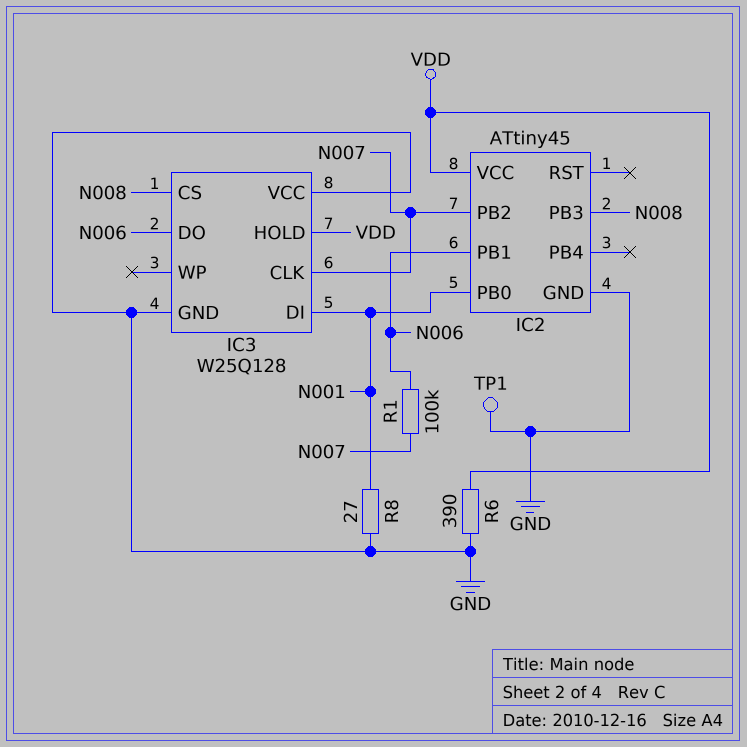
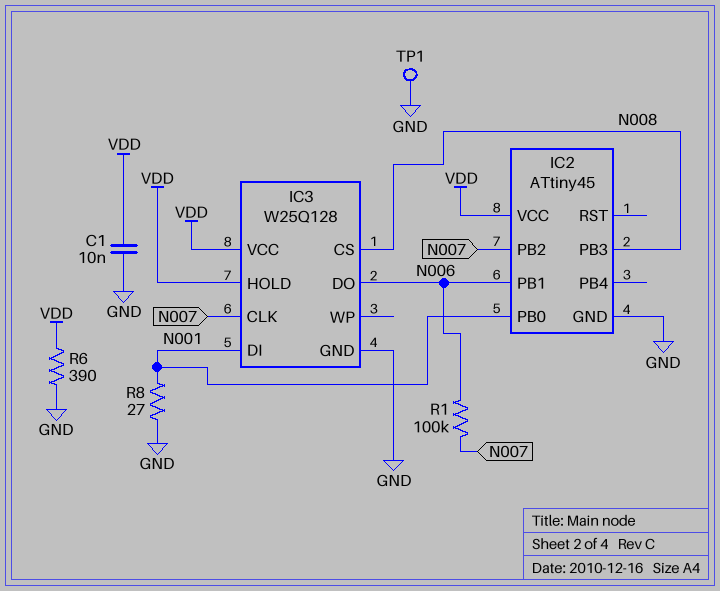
C1: none -> 10nF (GND, VDD)
IC3 pin VCC: GND -> VDD

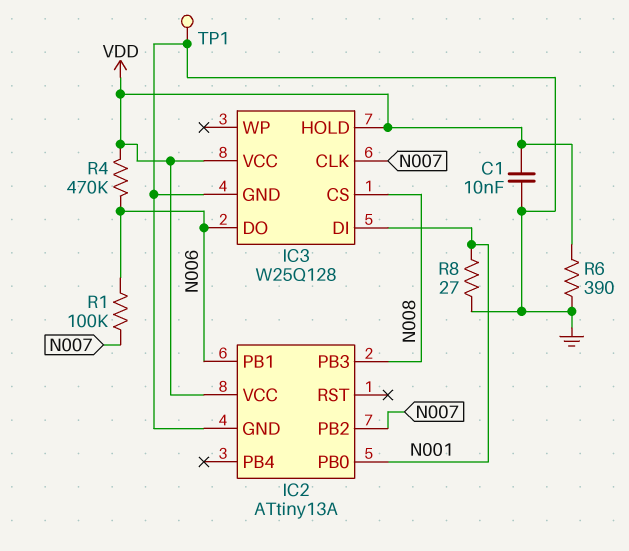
IC2: ATtiny45 -> ATtiny13A
R4: none -> 470k (N006, VDD)

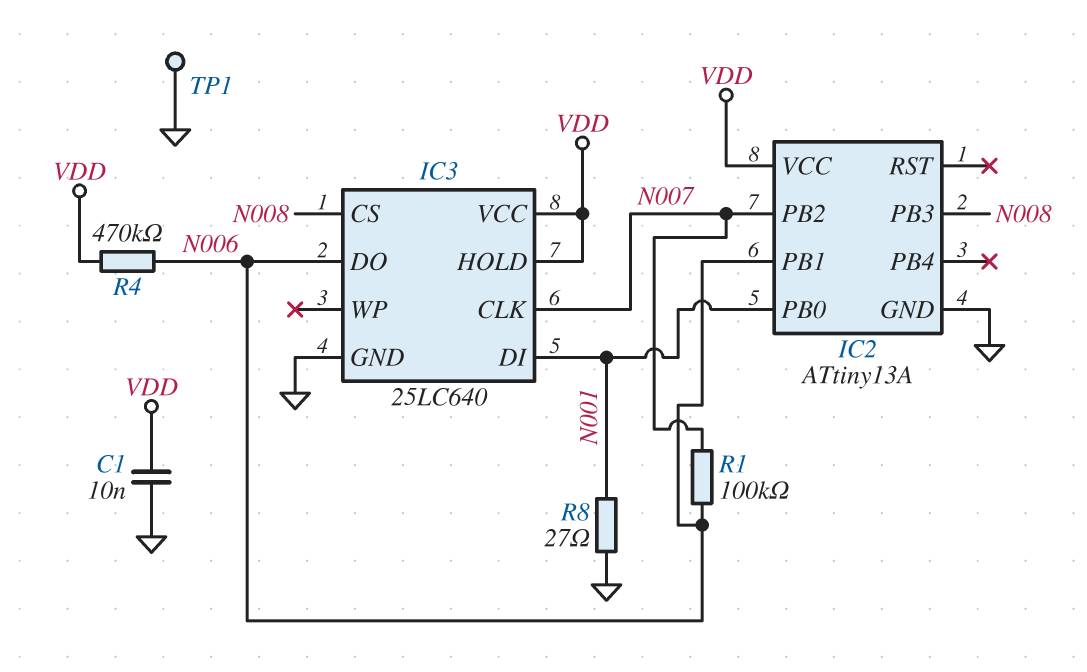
IC3: W25Q128 -> 25LC640
R6: 390 (GND, VDD) -> none

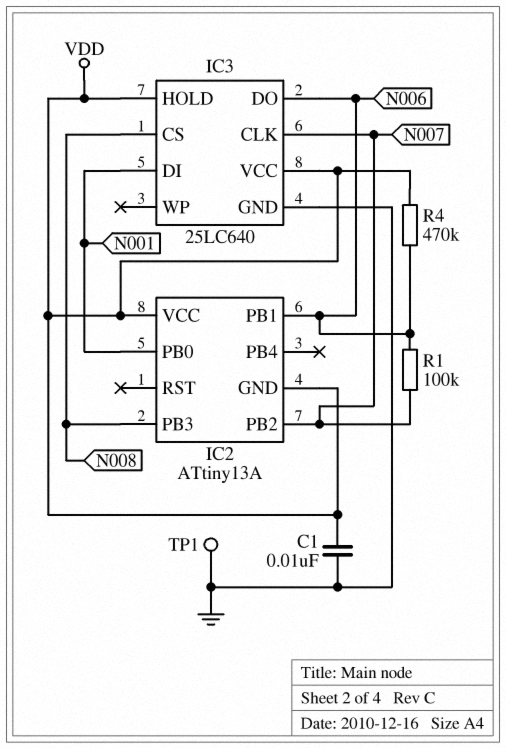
IC2 pin GND: GND -> VDD
R8: 27 (GND, N001) -> none

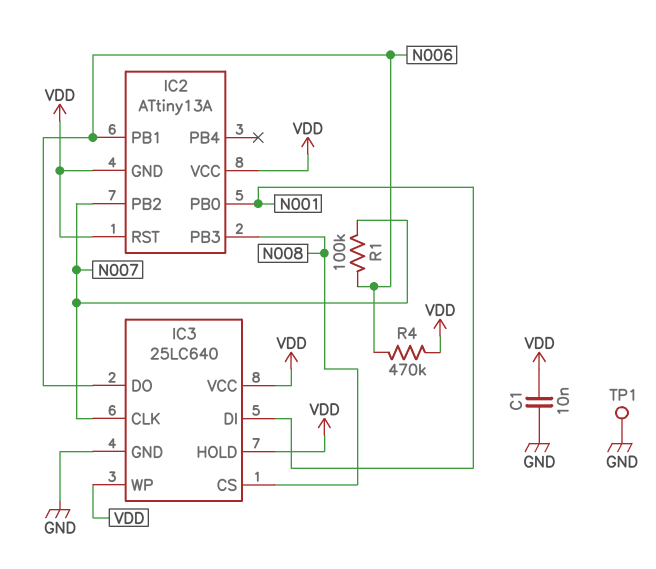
IC2 pin RST: none -> VDD
IC3 pin WP: none -> VDD

